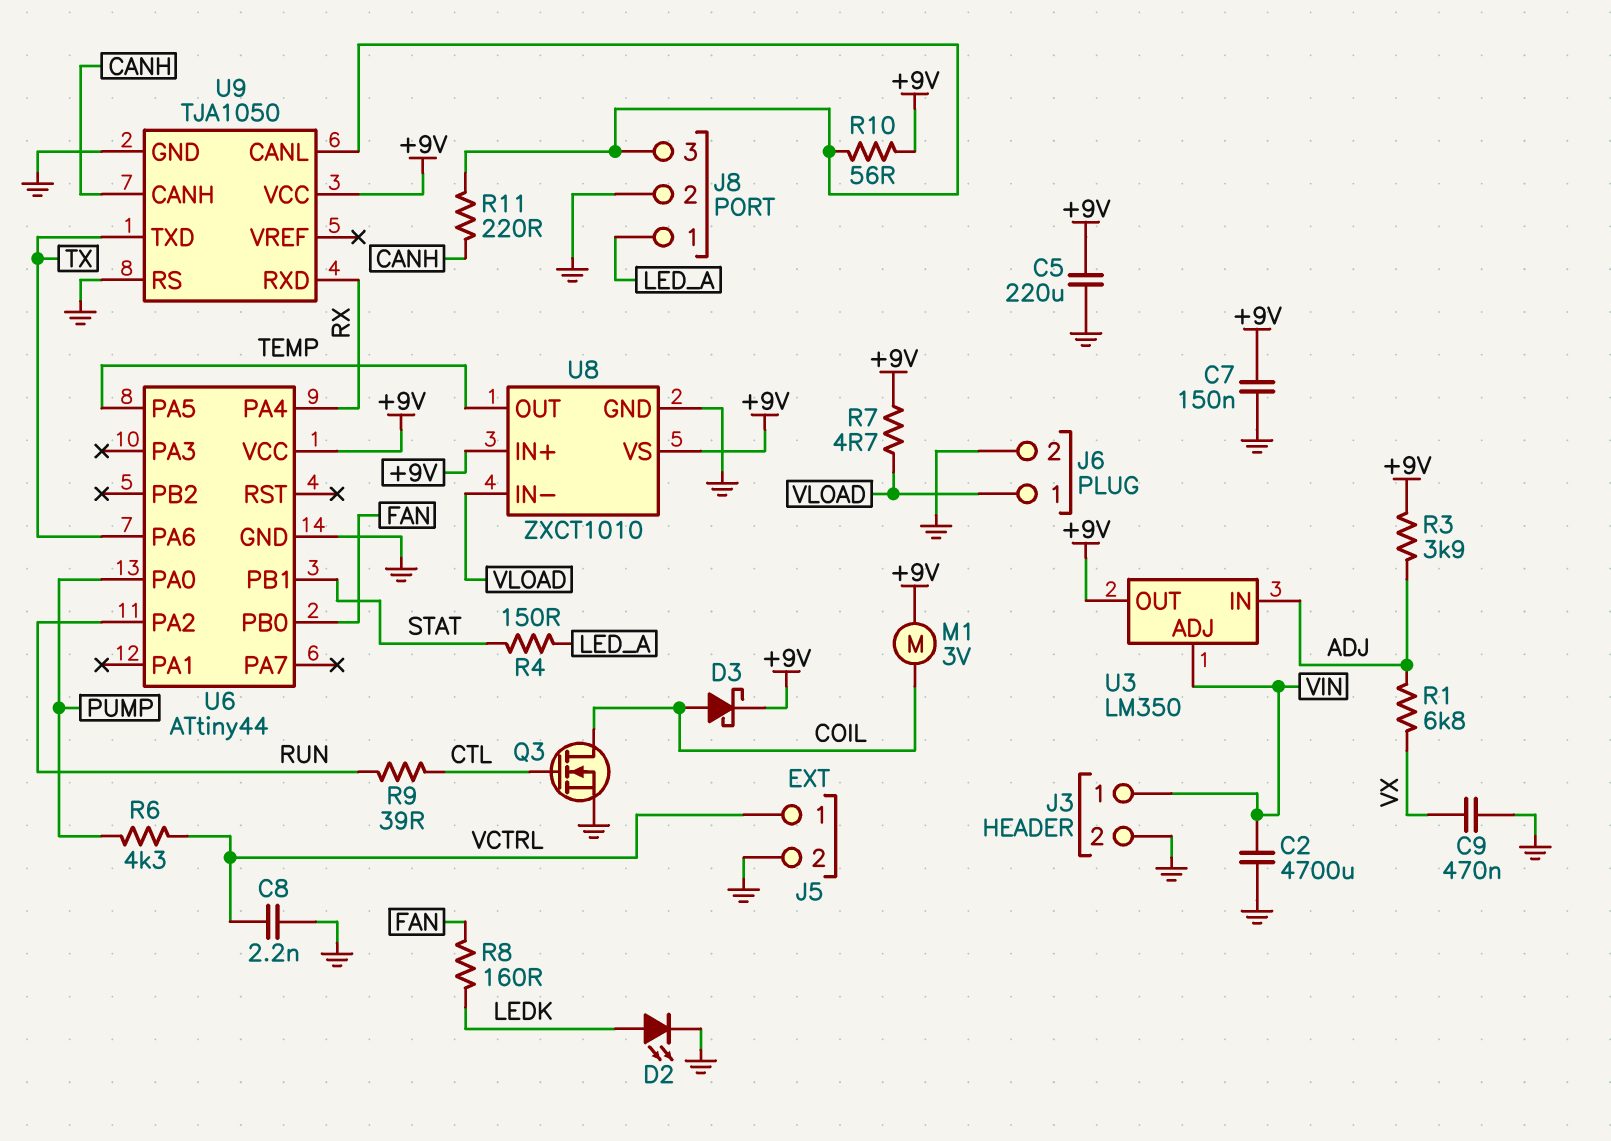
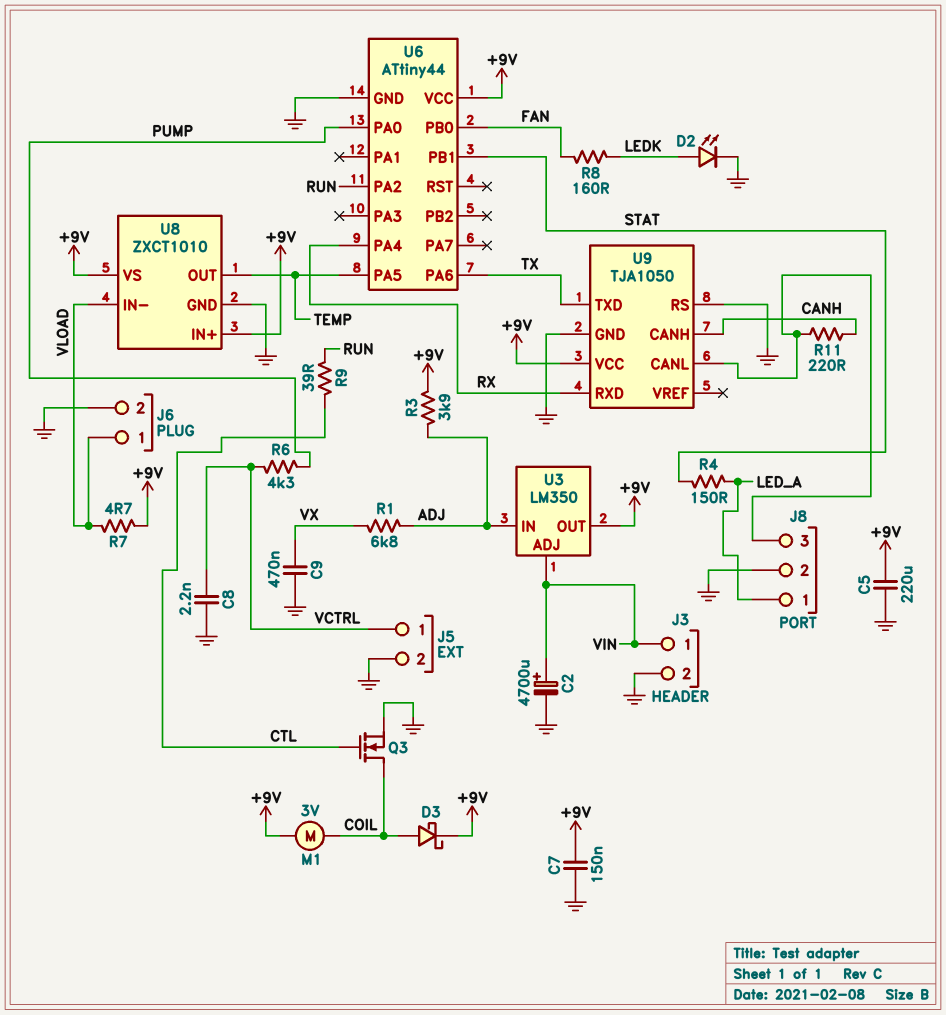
C2: 4700uF (GND, VIN) -> 4700uF (plus VIN, minus GND)
R10: 56 (+9V, J8/3) -> none

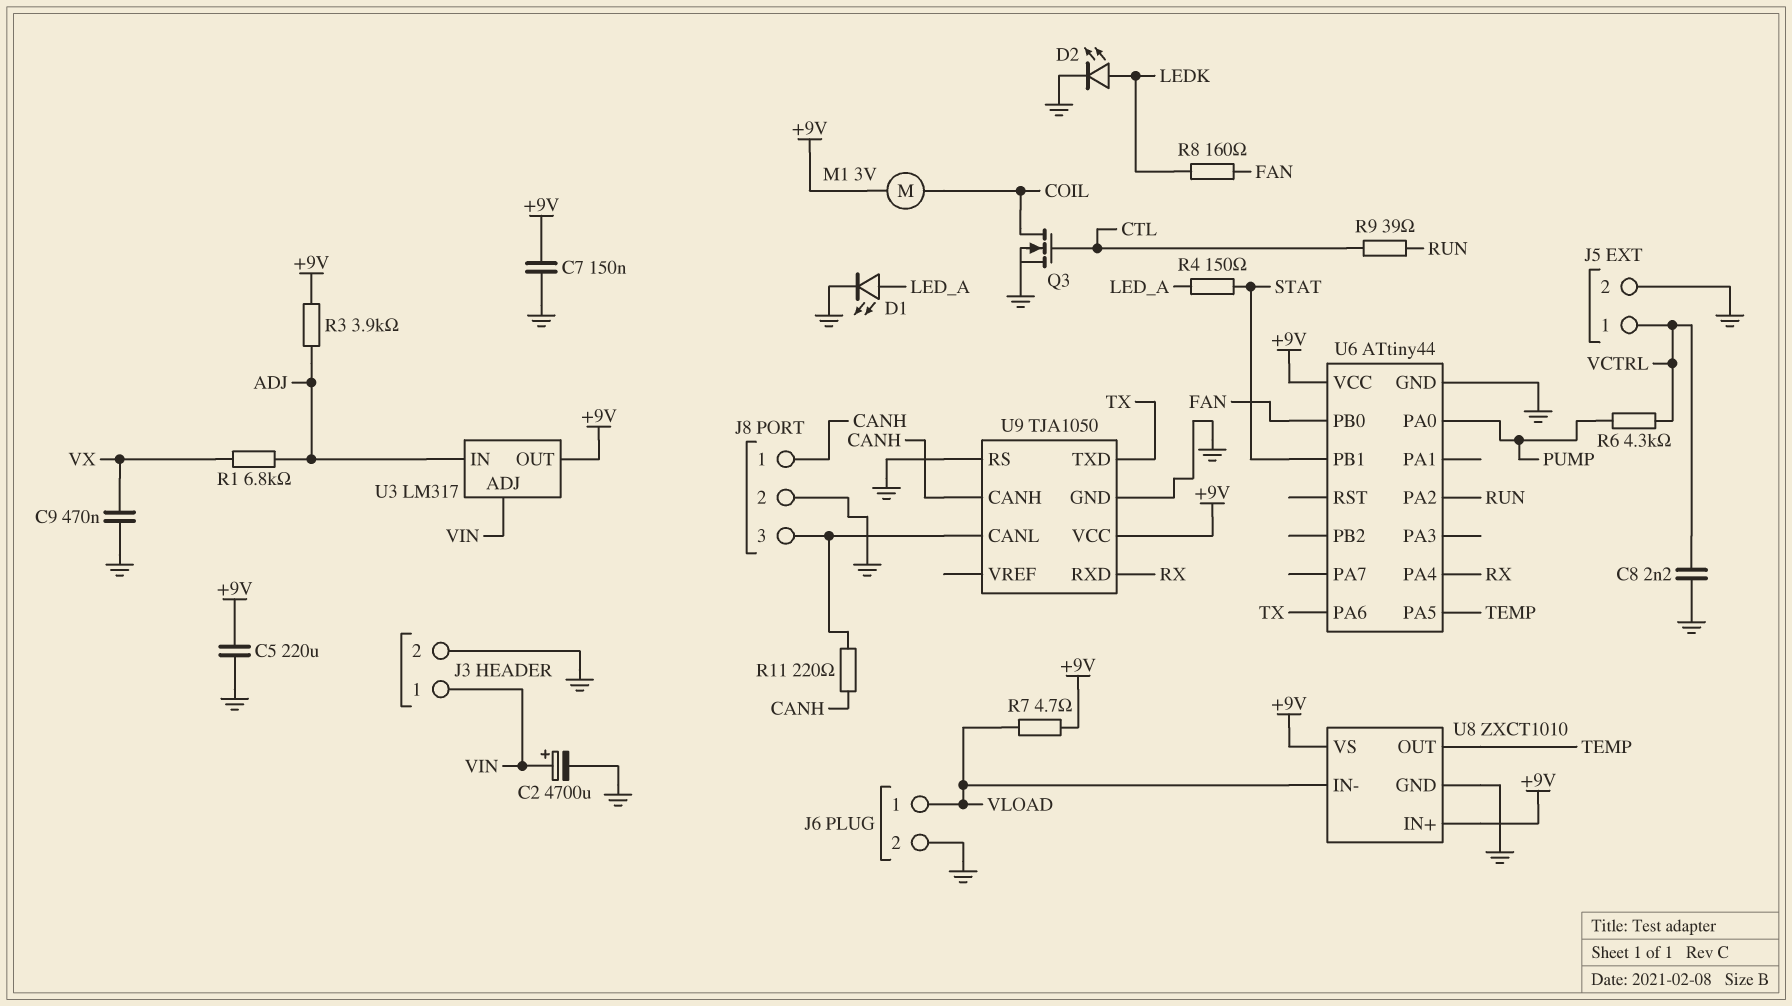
D1: none -> LED (A LED_A, K GND)
D3: schottky (A COIL, K +9V) -> none
J8 pin 1: LED_A -> CANH
U3: LM350 -> LM317

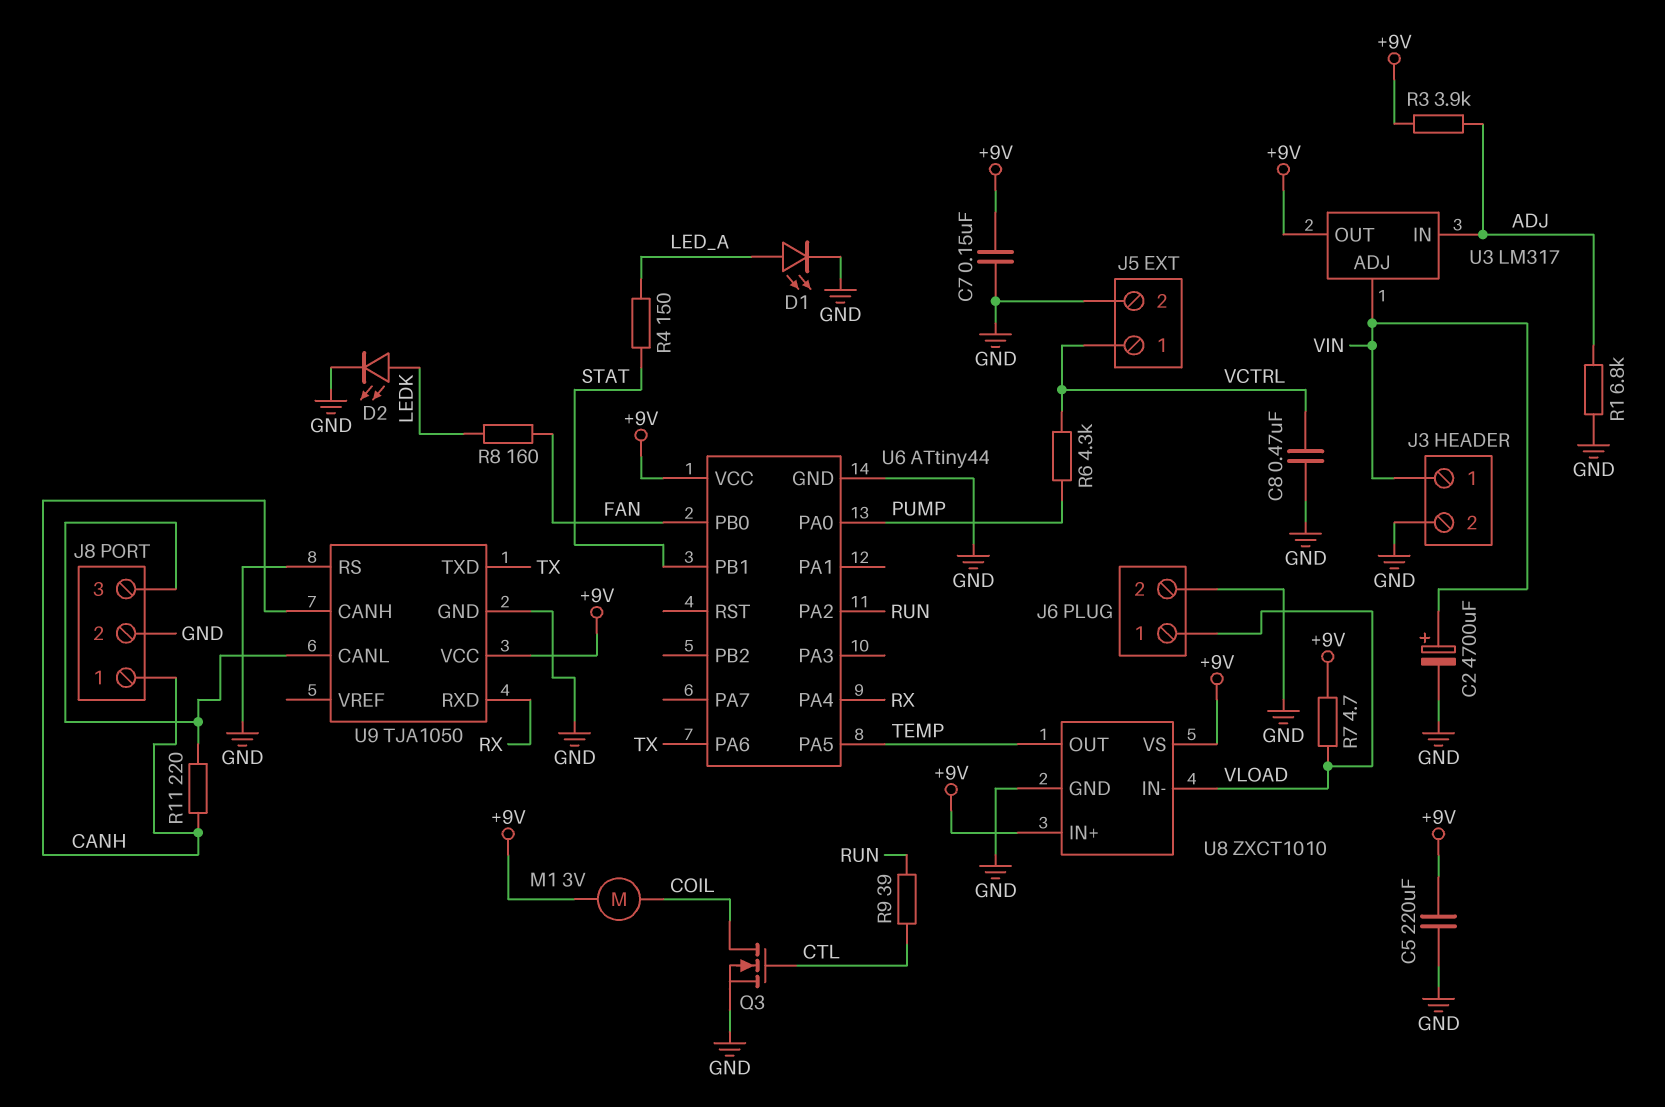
C8: 2.2nF (GND, VCTRL) -> 470nF (GND, VCTRL)
C9: 470nF (GND, VX) -> none
R1: 6.8k (ADJ, VX) -> 6.8k (ADJ, GND)

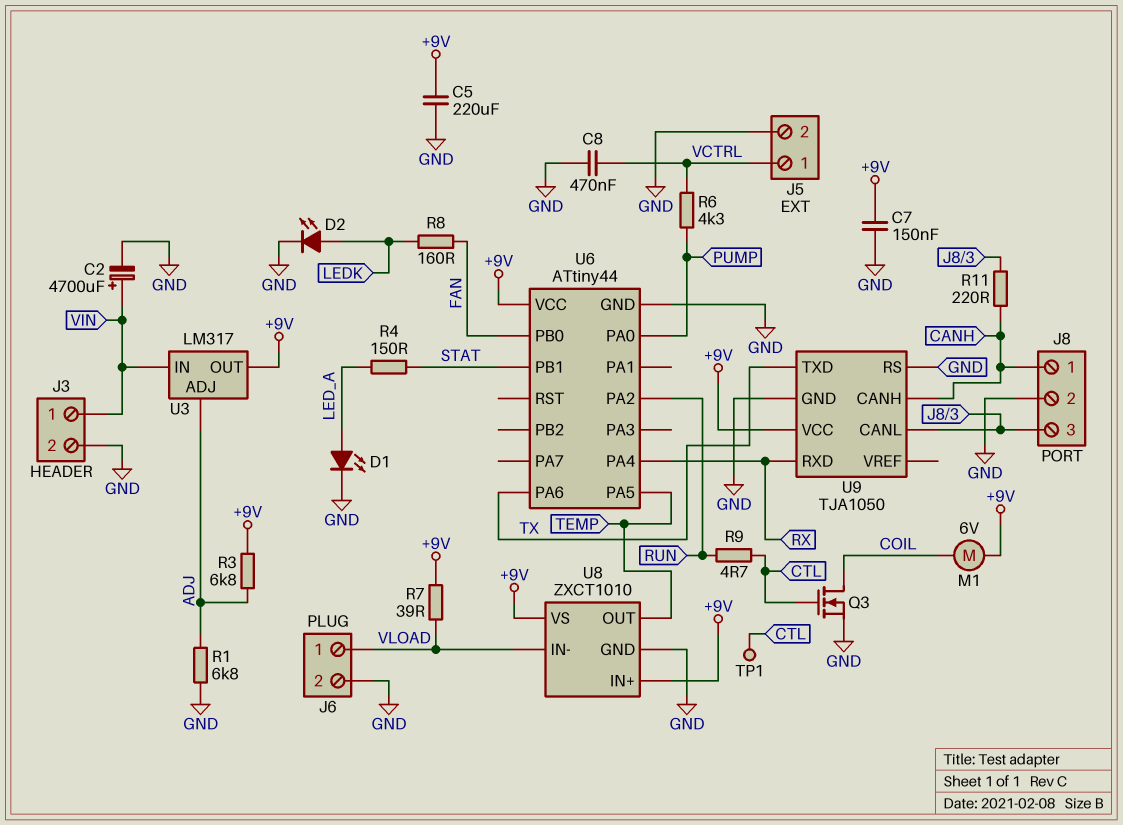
M1: motor 3V (+9V, COIL) -> motor 6V (+9V, COIL)
R3: 3.9k (+9V, ADJ) -> 6.8k (+9V, ADJ)
R7: 4.7 (+9V, VLOAD) -> 39 (+9V, VLOAD)
R9: 39 (CTL, RUN) -> 4.7 (CTL, RUN)
TP1: none -> test point (CTL)
U3 pin ADJ: VIN -> ADJ
U3 pin IN: ADJ -> VIN

